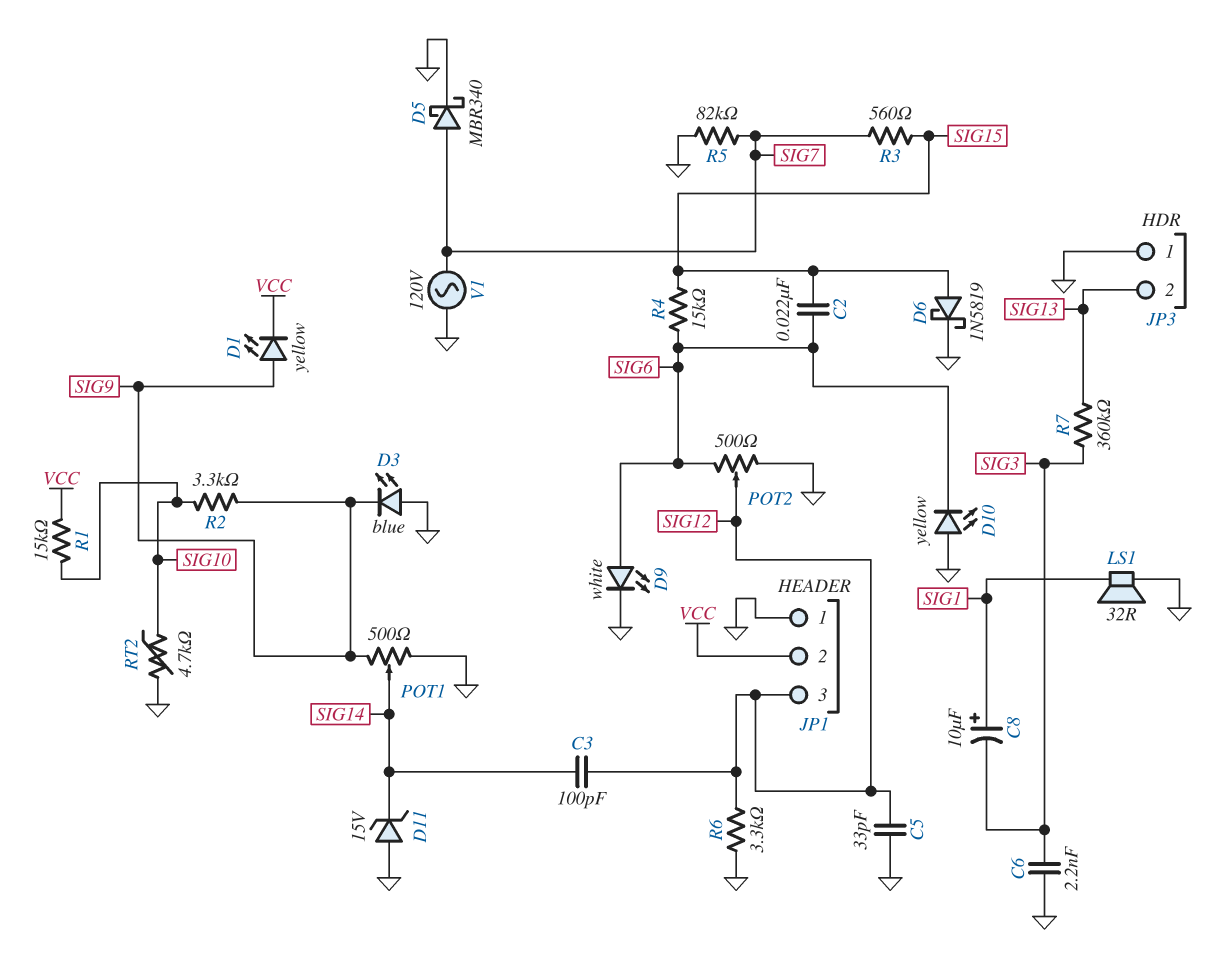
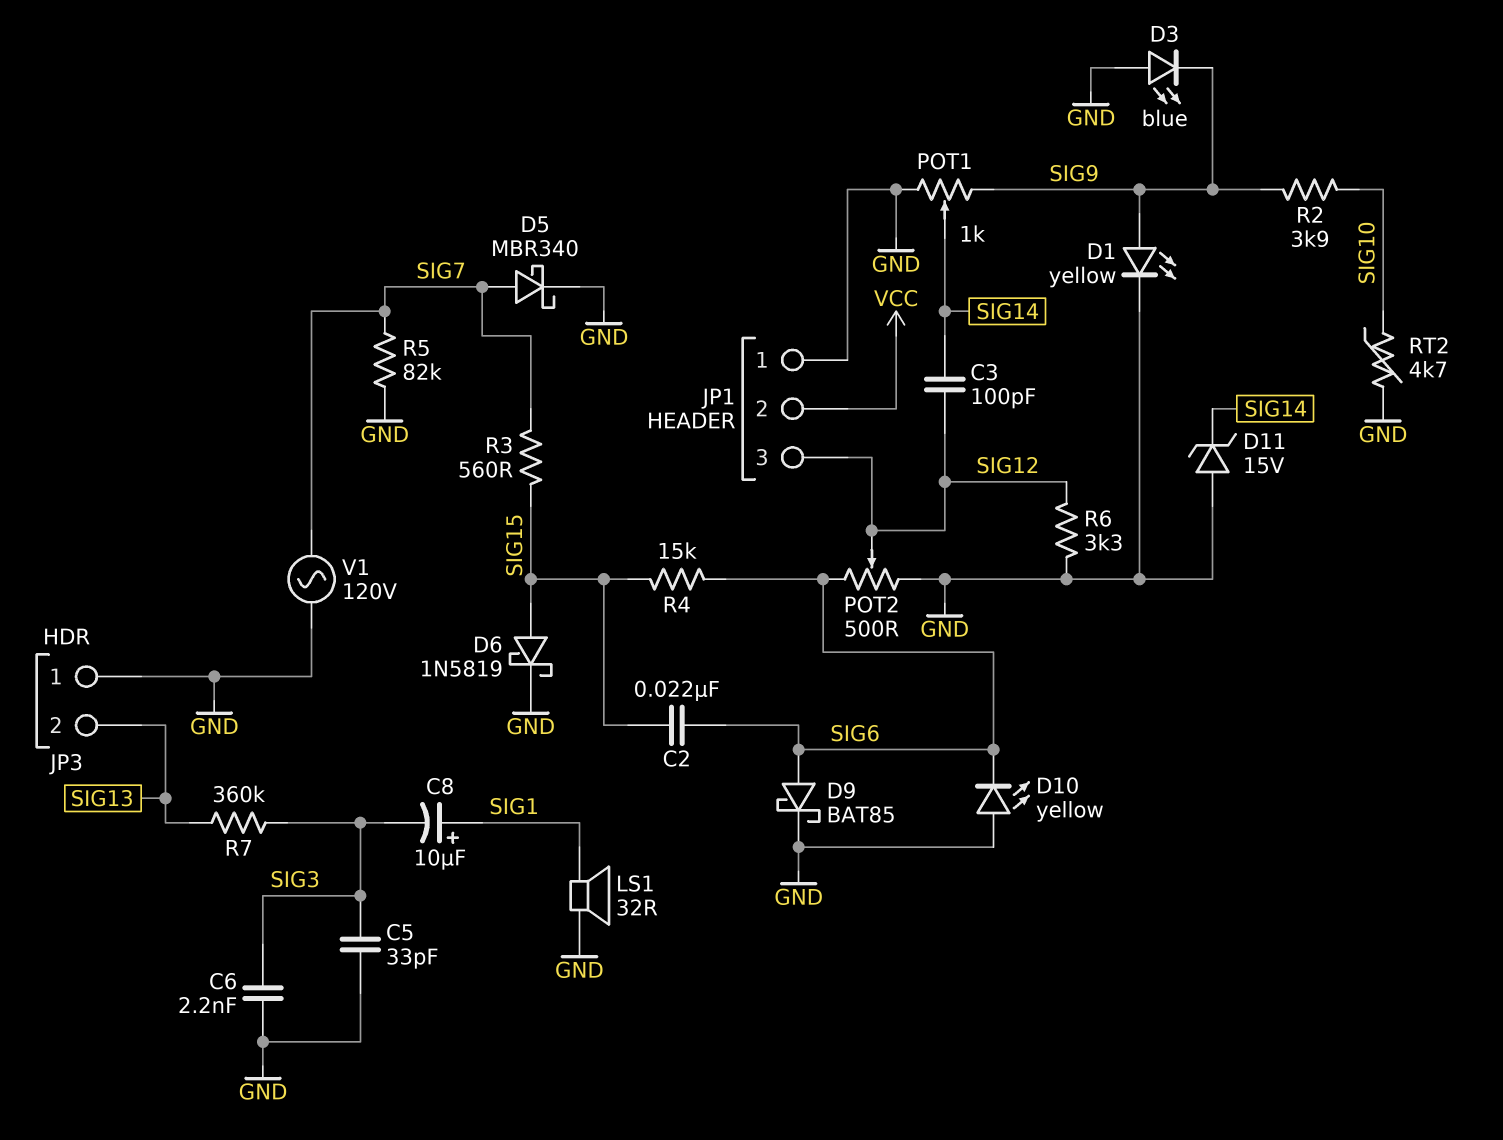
C5: 33pF (GND, SIG12) -> 33pF (GND, SIG3)
D1: LED yellow (A SIG9, K VCC) -> LED yellow (A SIG9, K GND)
D9: LED white (A SIG6, K GND) -> schottky BAT85 (A SIG6, K GND)
POT1: 500 (GND, SIG9, wiper SIG14) -> 1k (GND, SIG9, wiper SIG14)
R1: 15k (SIG10, VCC) -> none
R2: 3.3k (SIG9, SIG10) -> 3.9k (SIG9, SIG10)

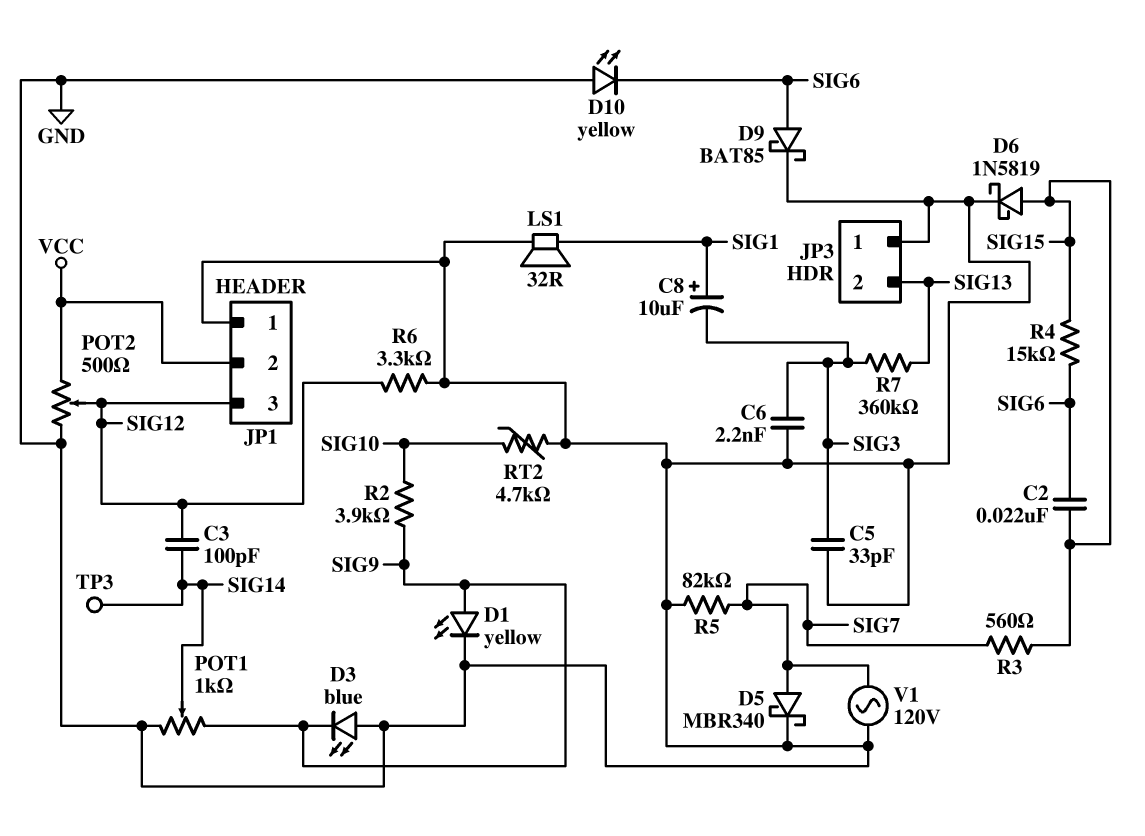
D11: zener 15V (A GND, K SIG14) -> none
POT2: 500 (GND, SIG6, wiper SIG12) -> 500 (GND, VCC, wiper SIG12)
TP3: none -> test point (SIG14)

